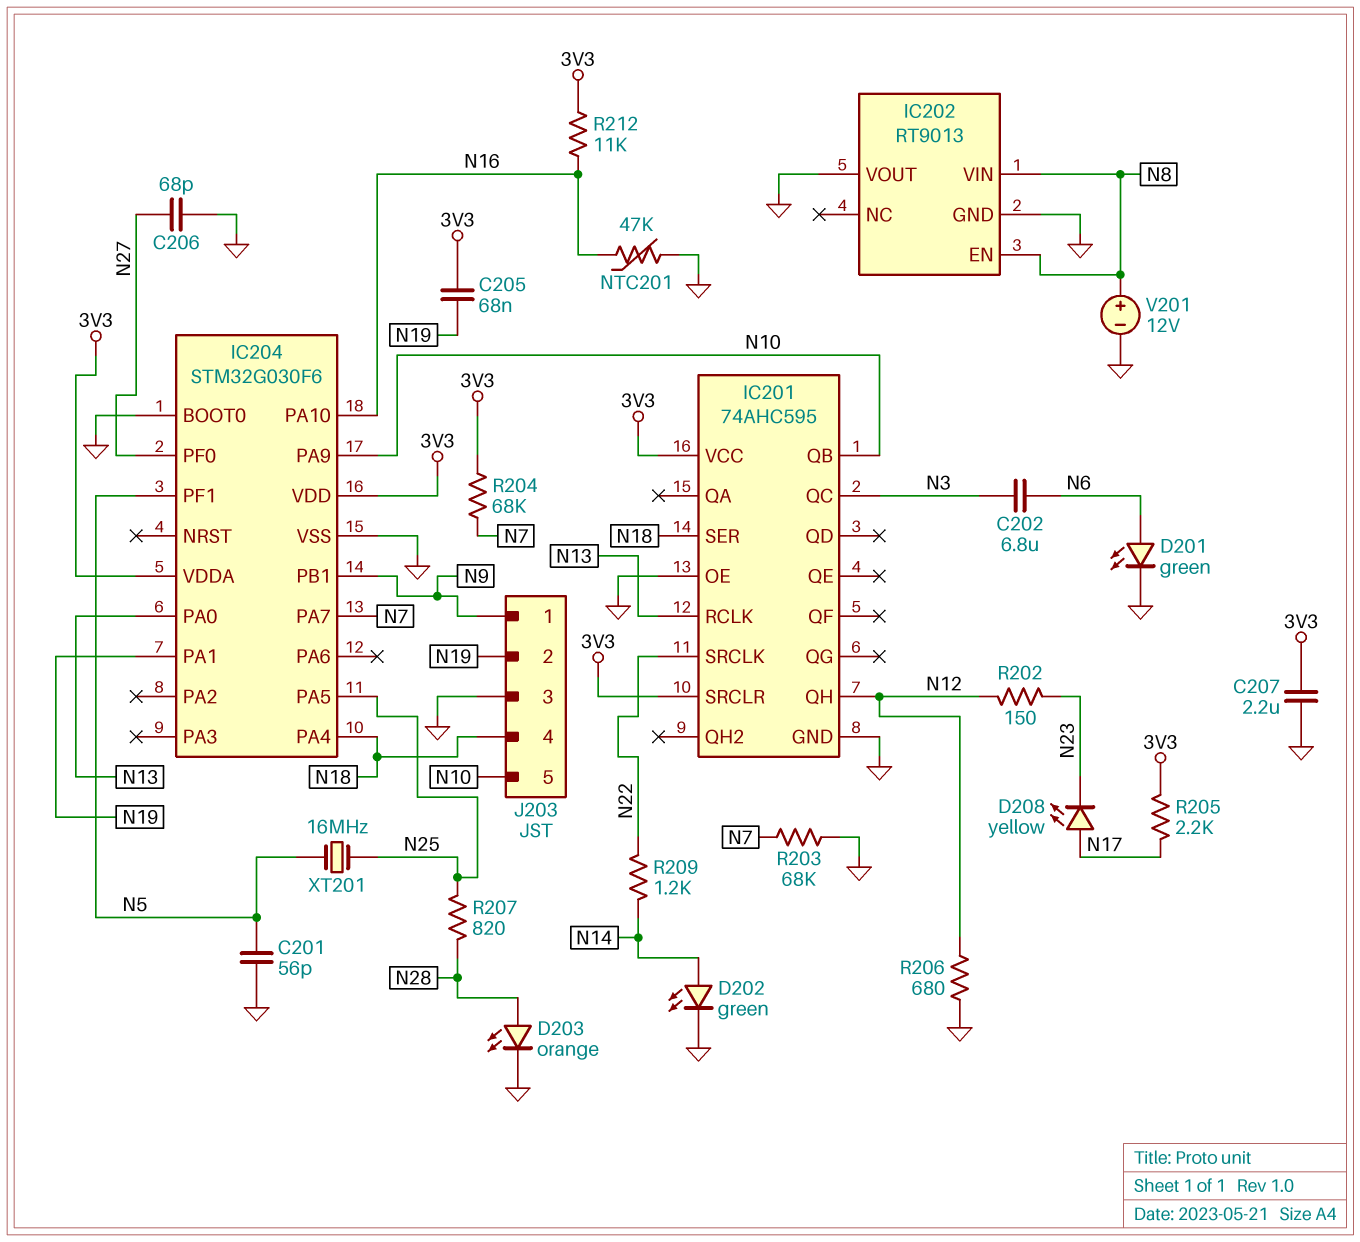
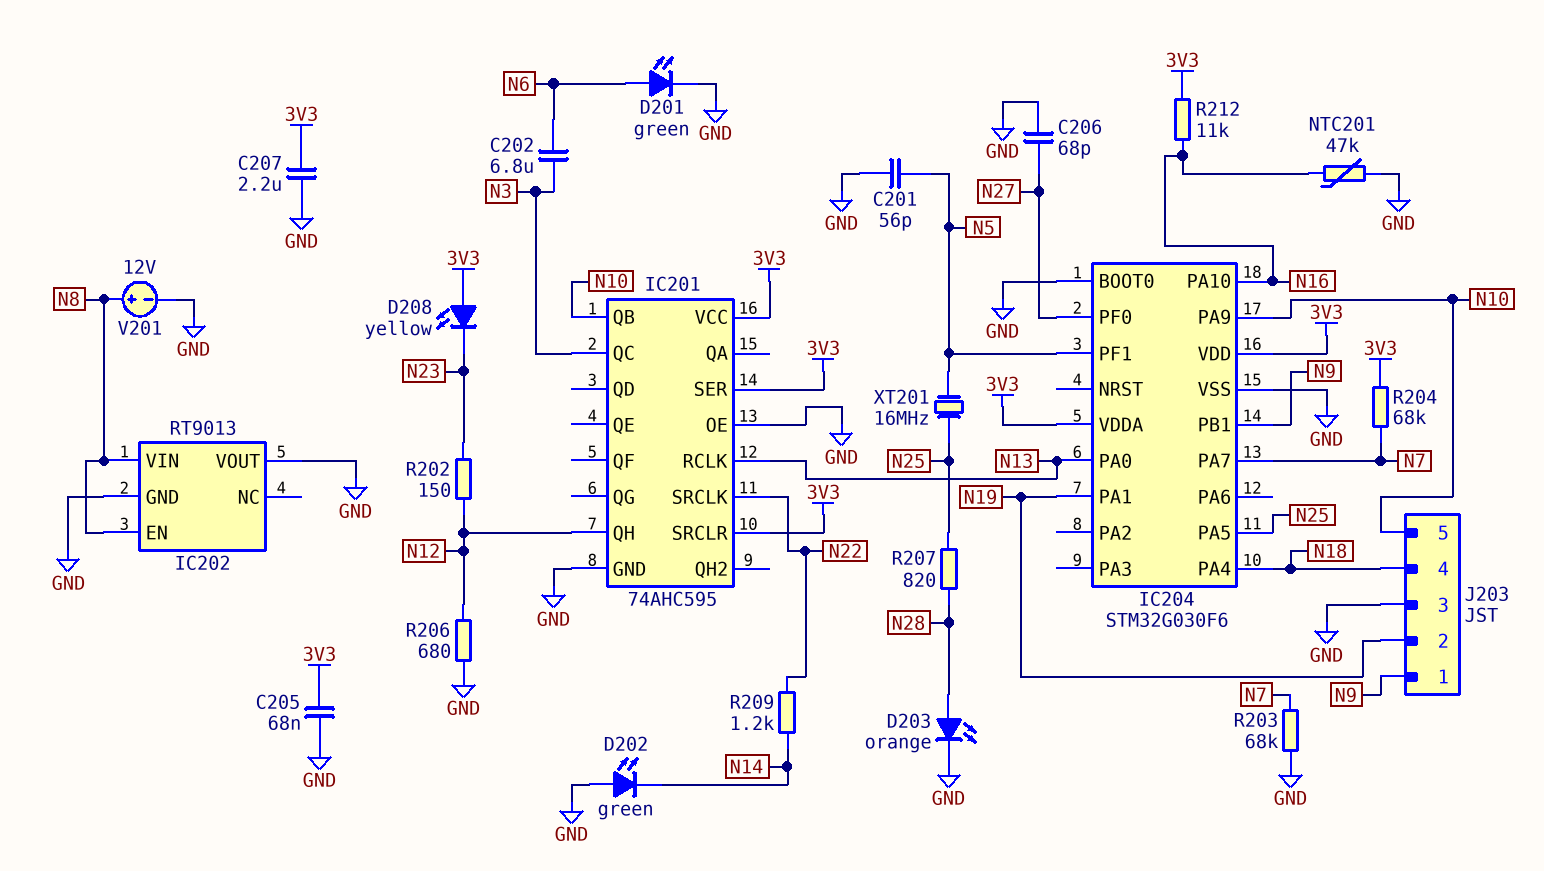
C205: 68nF (3V3, N19) -> 68nF (3V3, GND)
D202: LED green (A N14, K GND) -> LED green (A GND, K N14)
D208: LED yellow (A N17, K N23) -> LED yellow (A 3V3, K N23)
IC201 pin SER: N18 -> 3V3
R205: 2.2k (3V3, N17) -> none

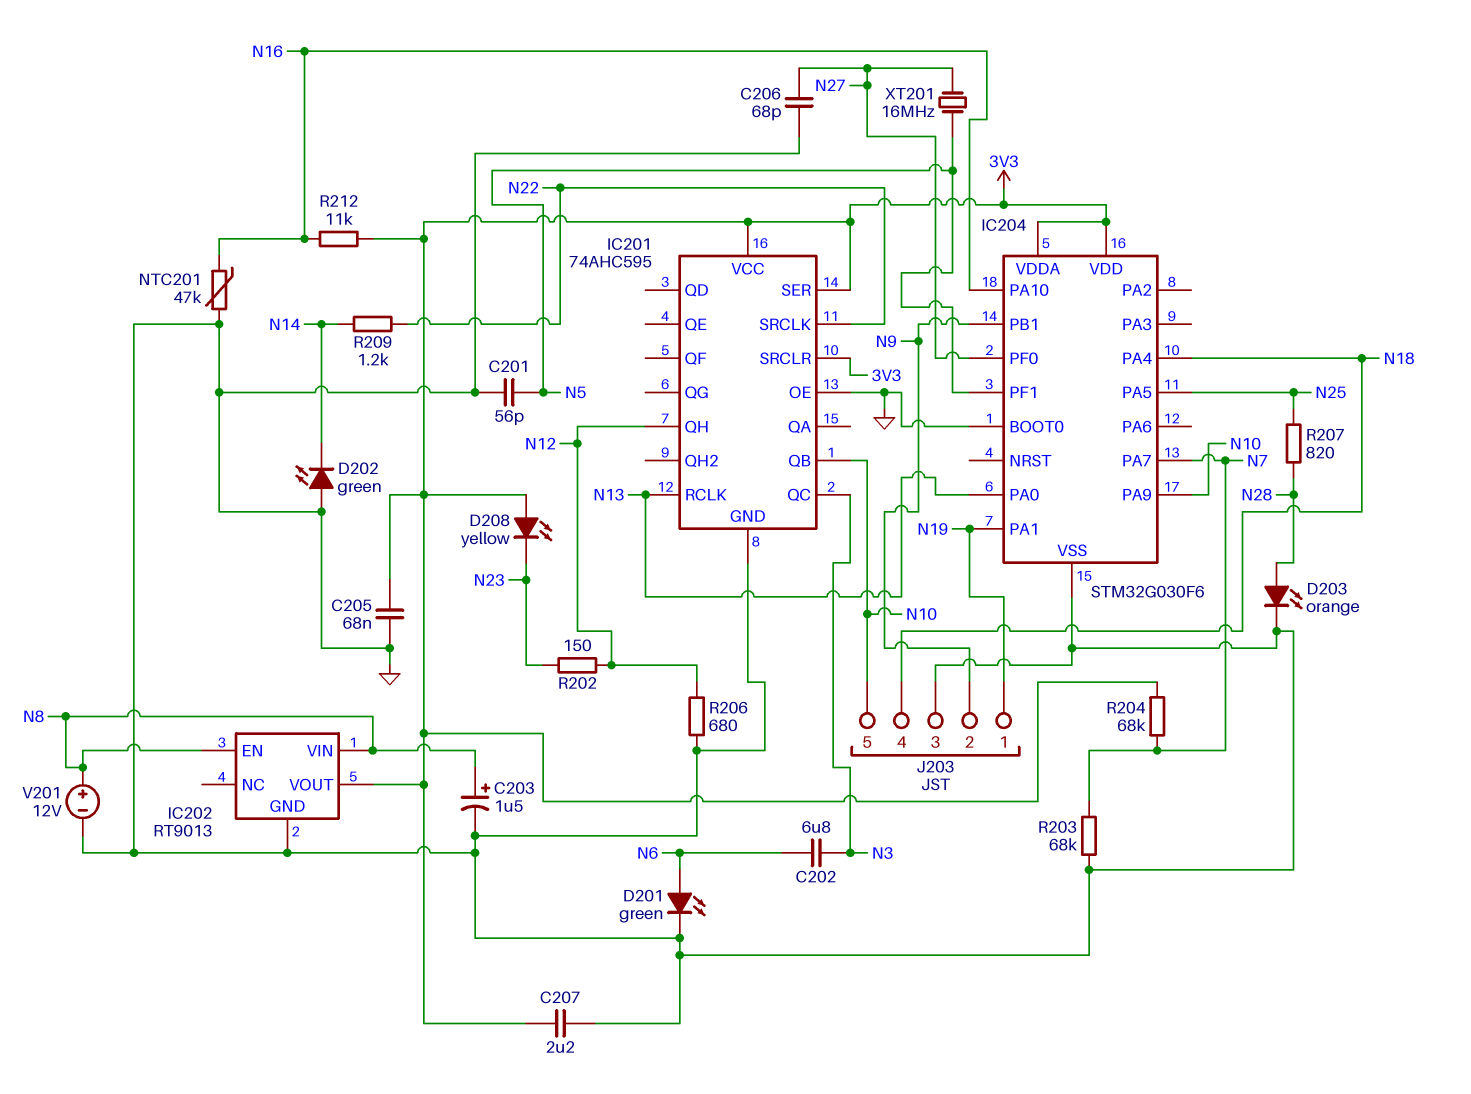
C203: none -> 1.5uF (plus N8, minus GND)
IC202 pin VOUT: GND -> 3V3
J203 pin 1: N9 -> N19
J203 pin 2: N19 -> N9
XT201: 16MHz (N5, N25) -> 16MHz (N5, N27)

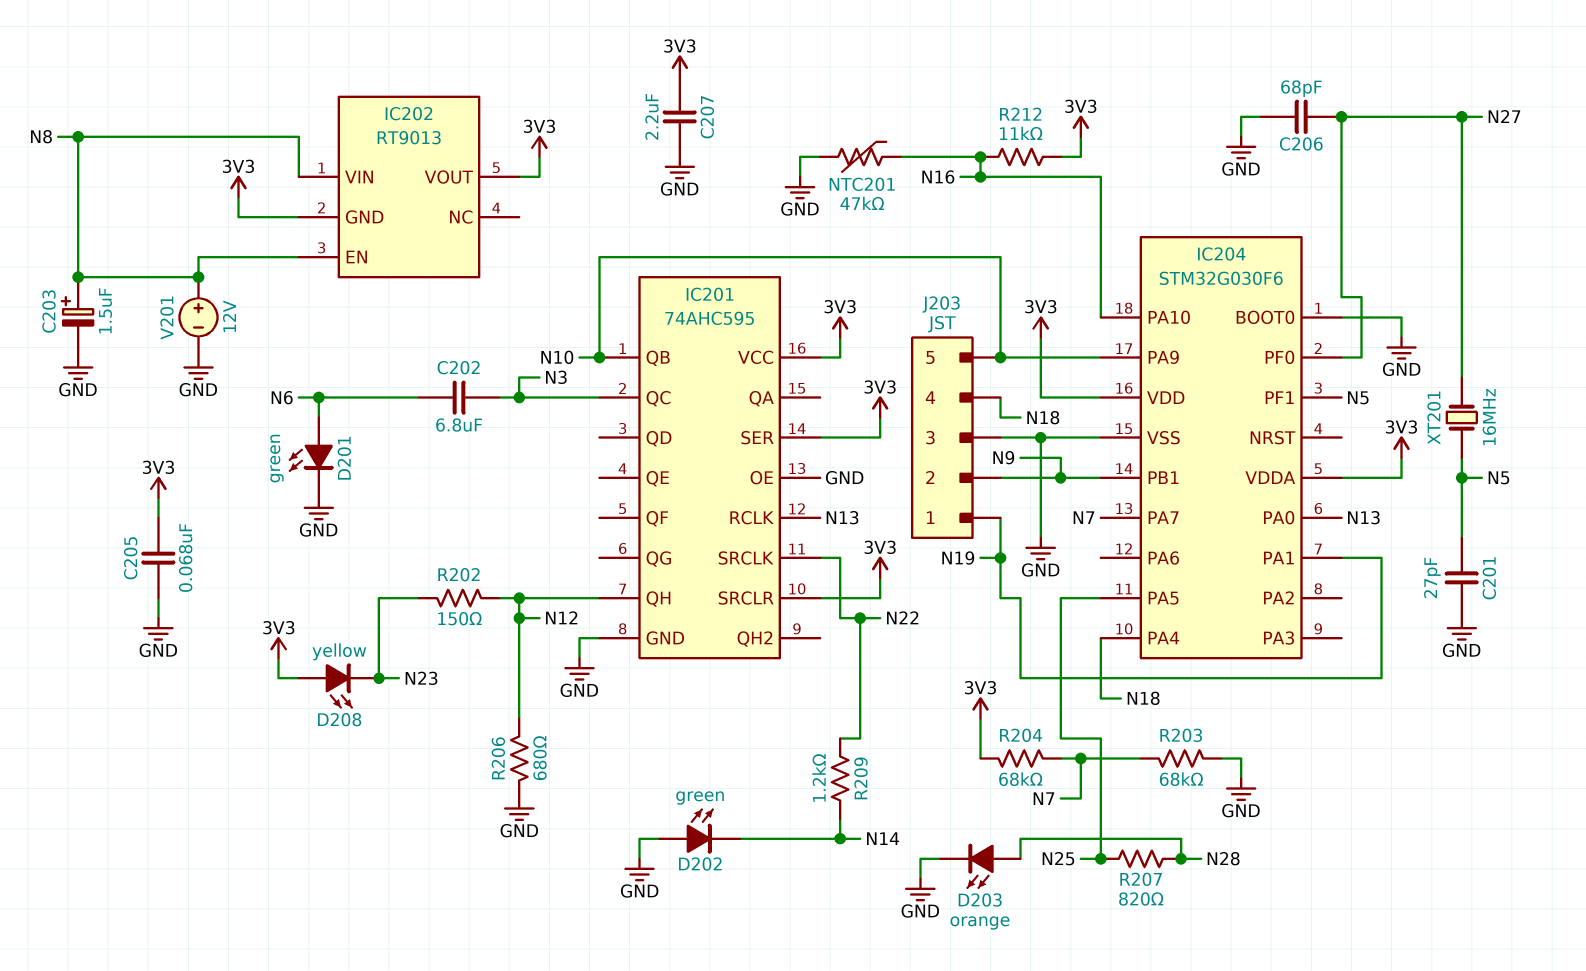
C201: 56pF (GND, N5) -> 27pF (GND, N5)
IC202 pin GND: GND -> 3V3

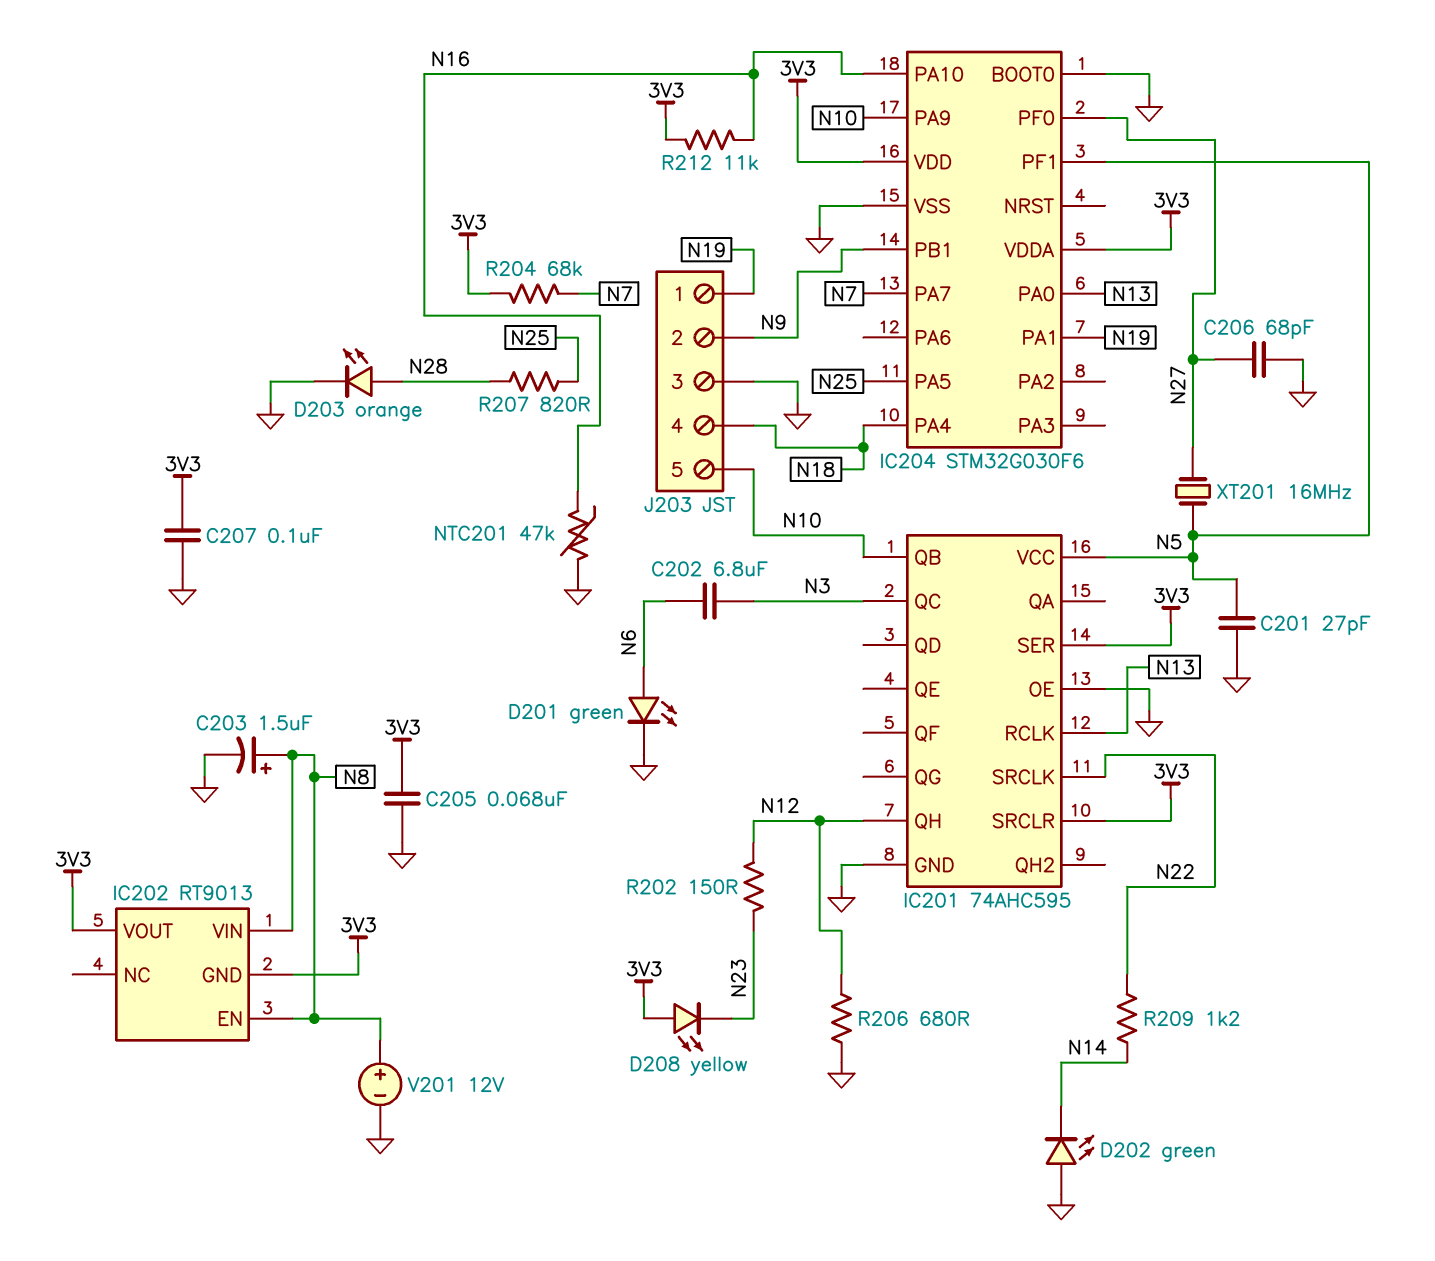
C207: 2.2uF (3V3, GND) -> 100nF (3V3, GND)
IC201 pin VCC: 3V3 -> N5
R203: 68k (GND, N7) -> none

